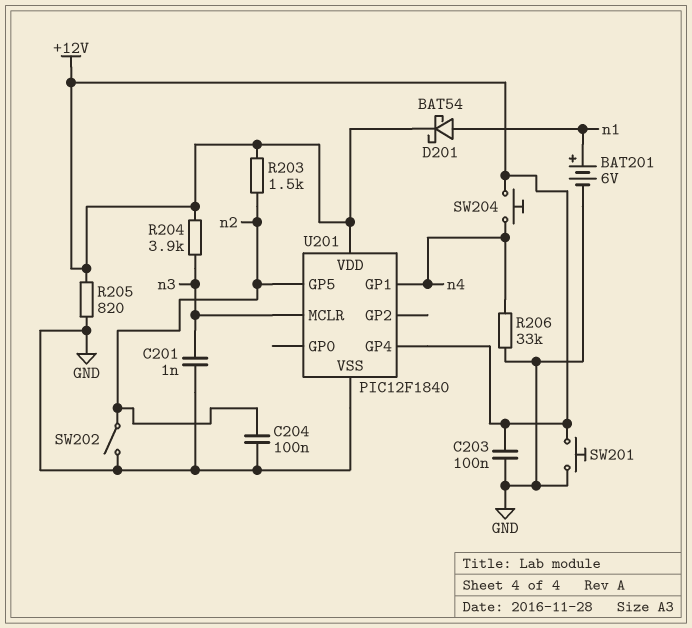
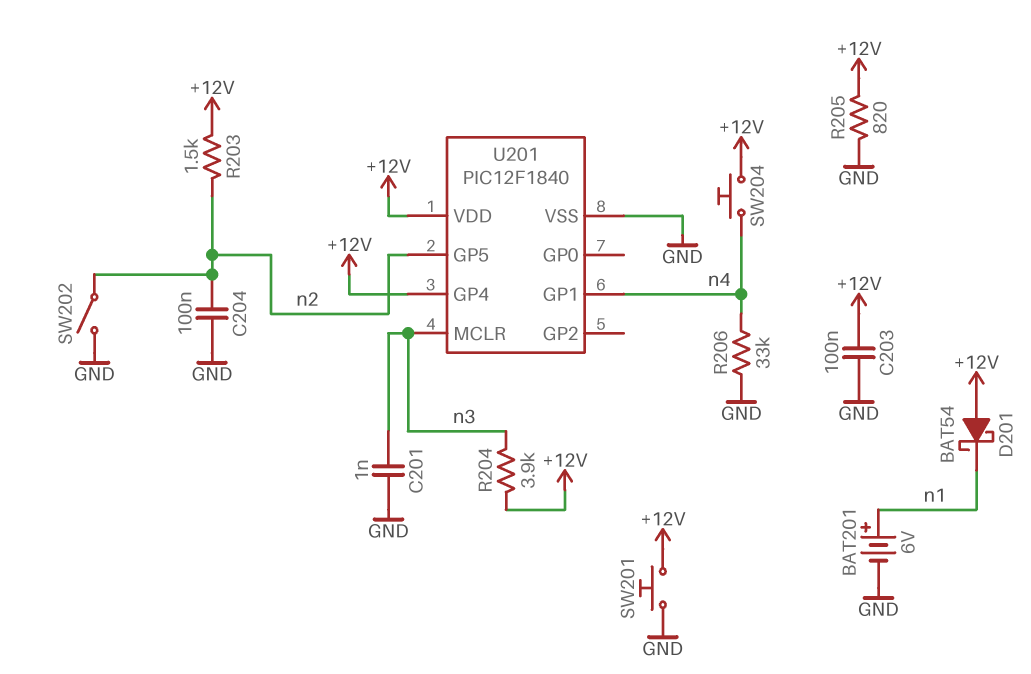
D201: schottky BAT54 (A n1, K +12V) -> schottky BAT54 (A +12V, K n1)

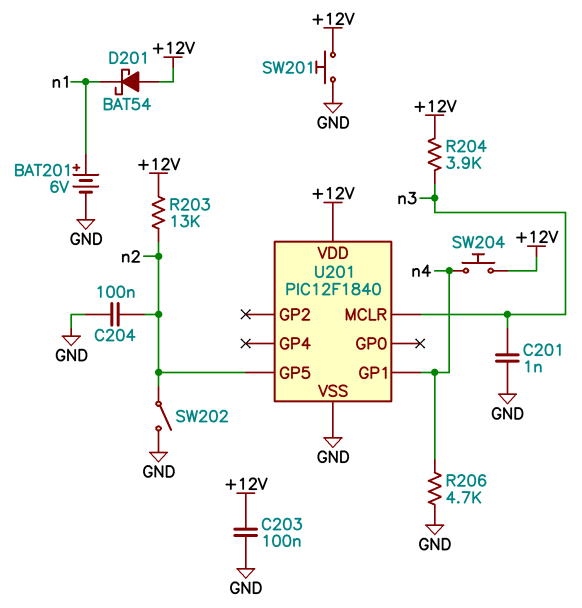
R203: 1.5k (+12V, n2) -> 13k (+12V, n2)
R205: 820 (+12V, GND) -> none
R206: 33k (GND, n4) -> 4.7k (GND, n4)
U201 pin GP4: +12V -> none

